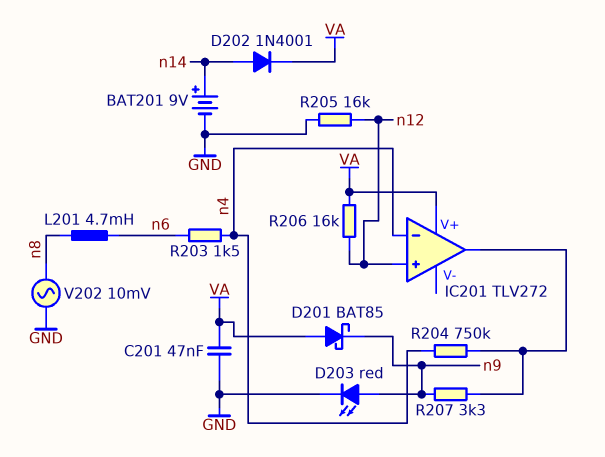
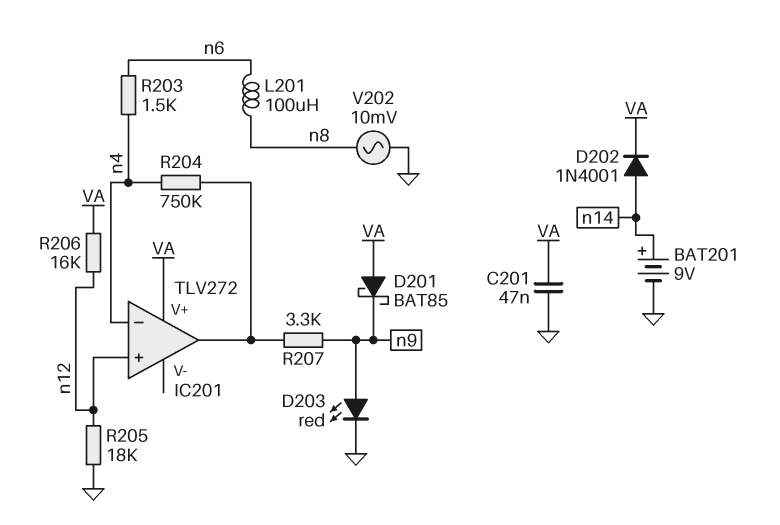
L201: 4.7mH (n6, n8) -> 100uH (n6, n8)
R205: 16k (GND, n12) -> 18k (GND, n12)

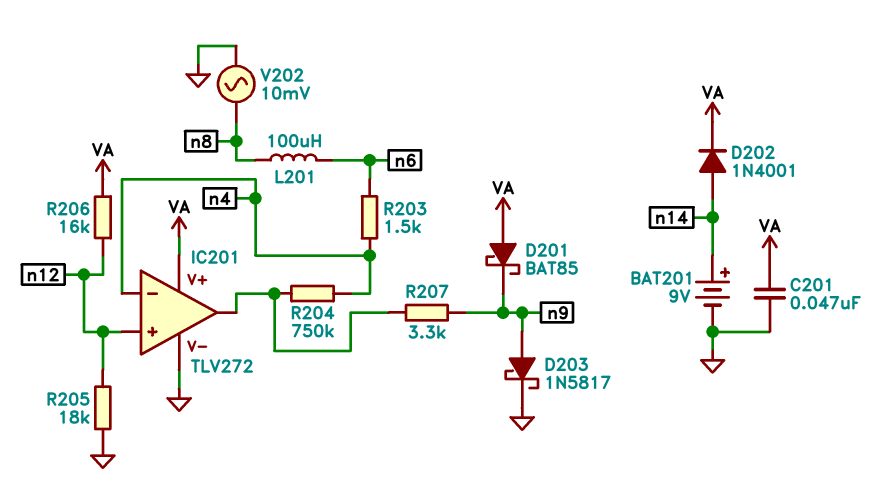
D203: LED red (A n9, K GND) -> schottky 1N5817 (A n9, K GND)
IC201 pin V-: none -> GND

